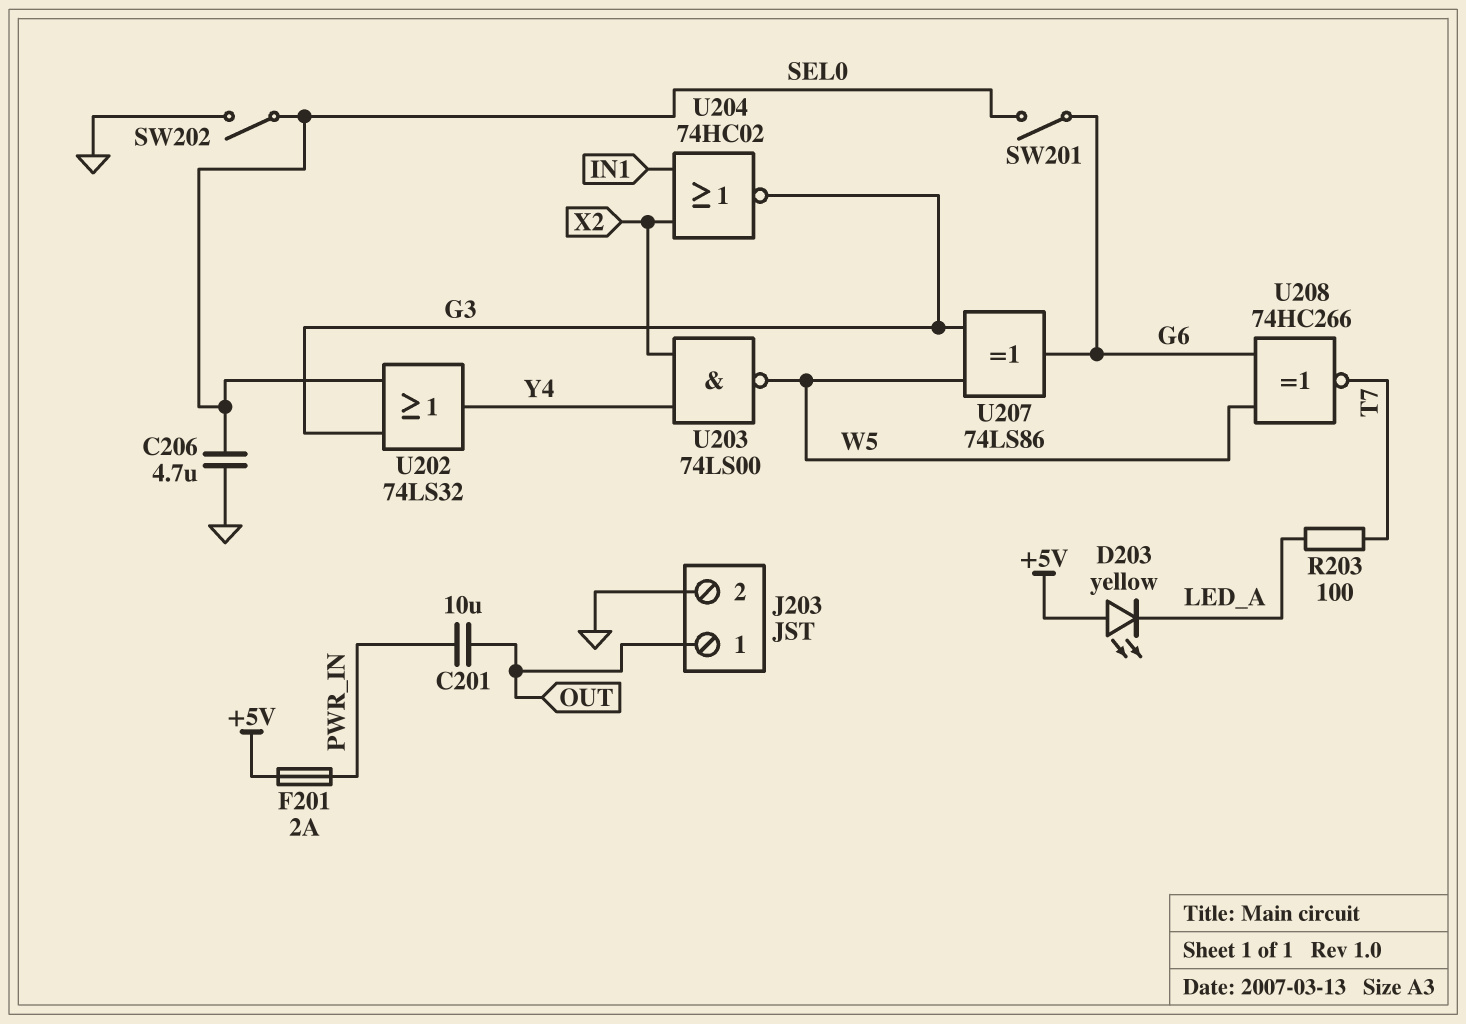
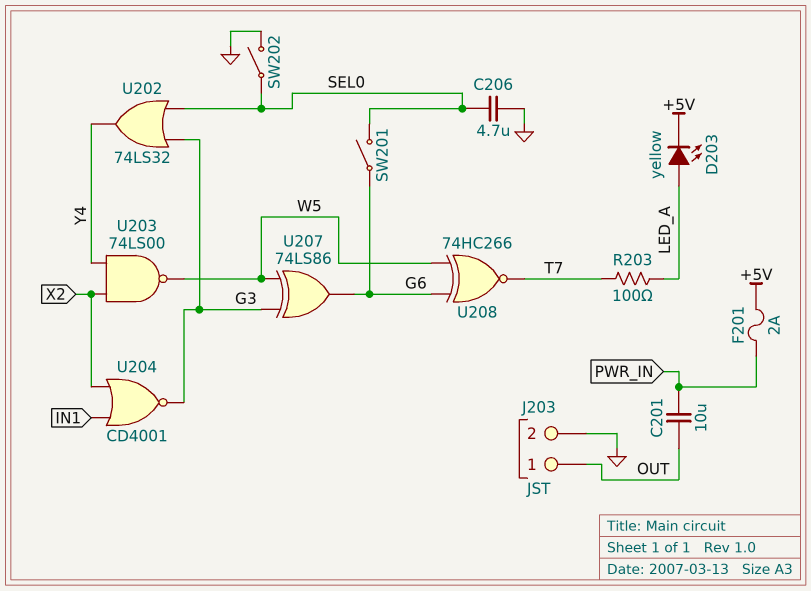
D203: LED yellow (A +5V, K LED_A) -> LED yellow (A LED_A, K +5V)
U204: NOR 74HC02 (in IN1, in X2, out G3) -> NOR CD4001 (in IN1, in X2, out G3)

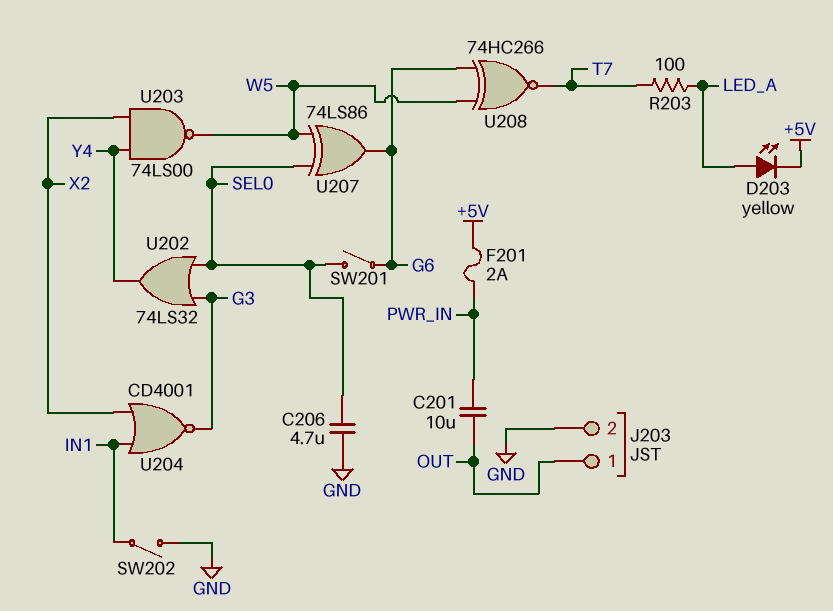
SW202: switch (GND, SEL0) -> switch (GND, IN1)
U207: XOR 74LS86 (in G3, in W5, out G6) -> XOR 74LS86 (in SEL0, in W5, out G6)

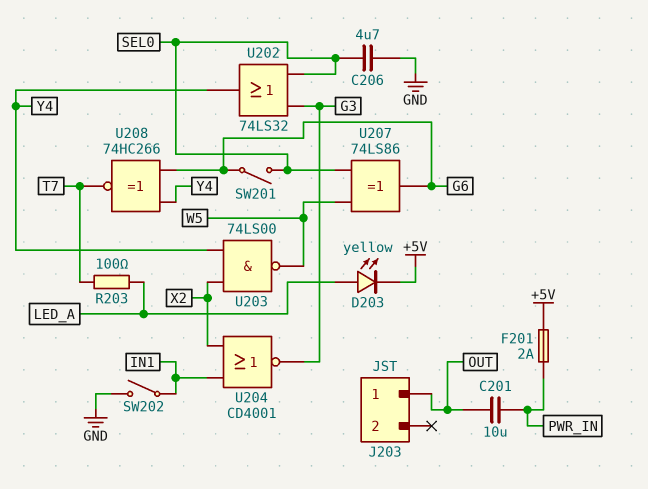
J203 pin 2: GND -> none
U208: XNOR 74HC266 (in G6, in W5, out T7) -> XNOR 74HC266 (in G6, in Y4, out T7)

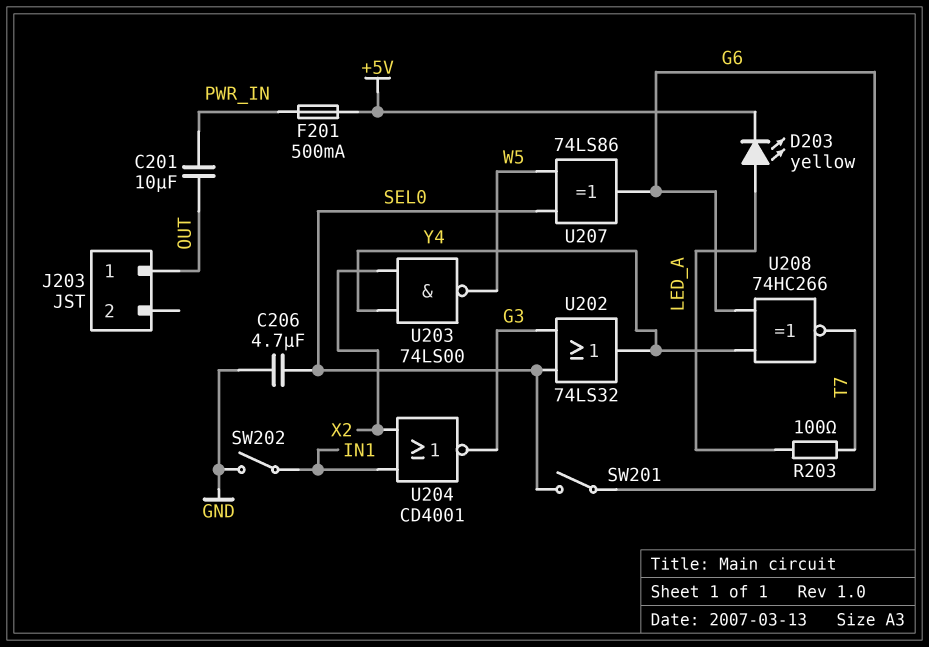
F201: 2A (+5V, PWR_IN) -> 500mA (+5V, PWR_IN)

